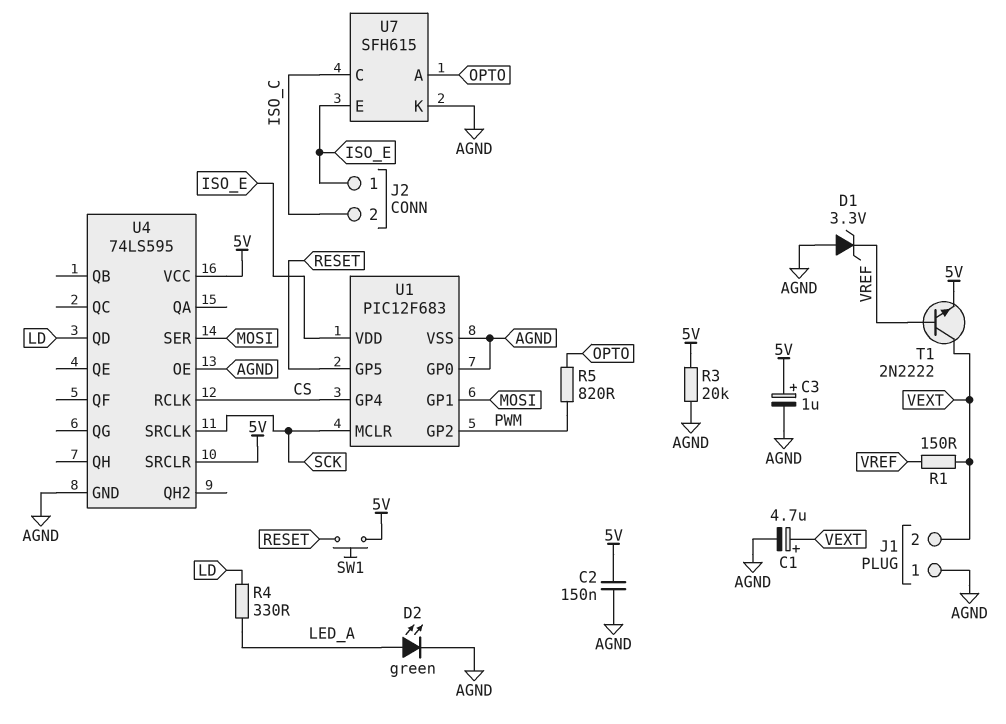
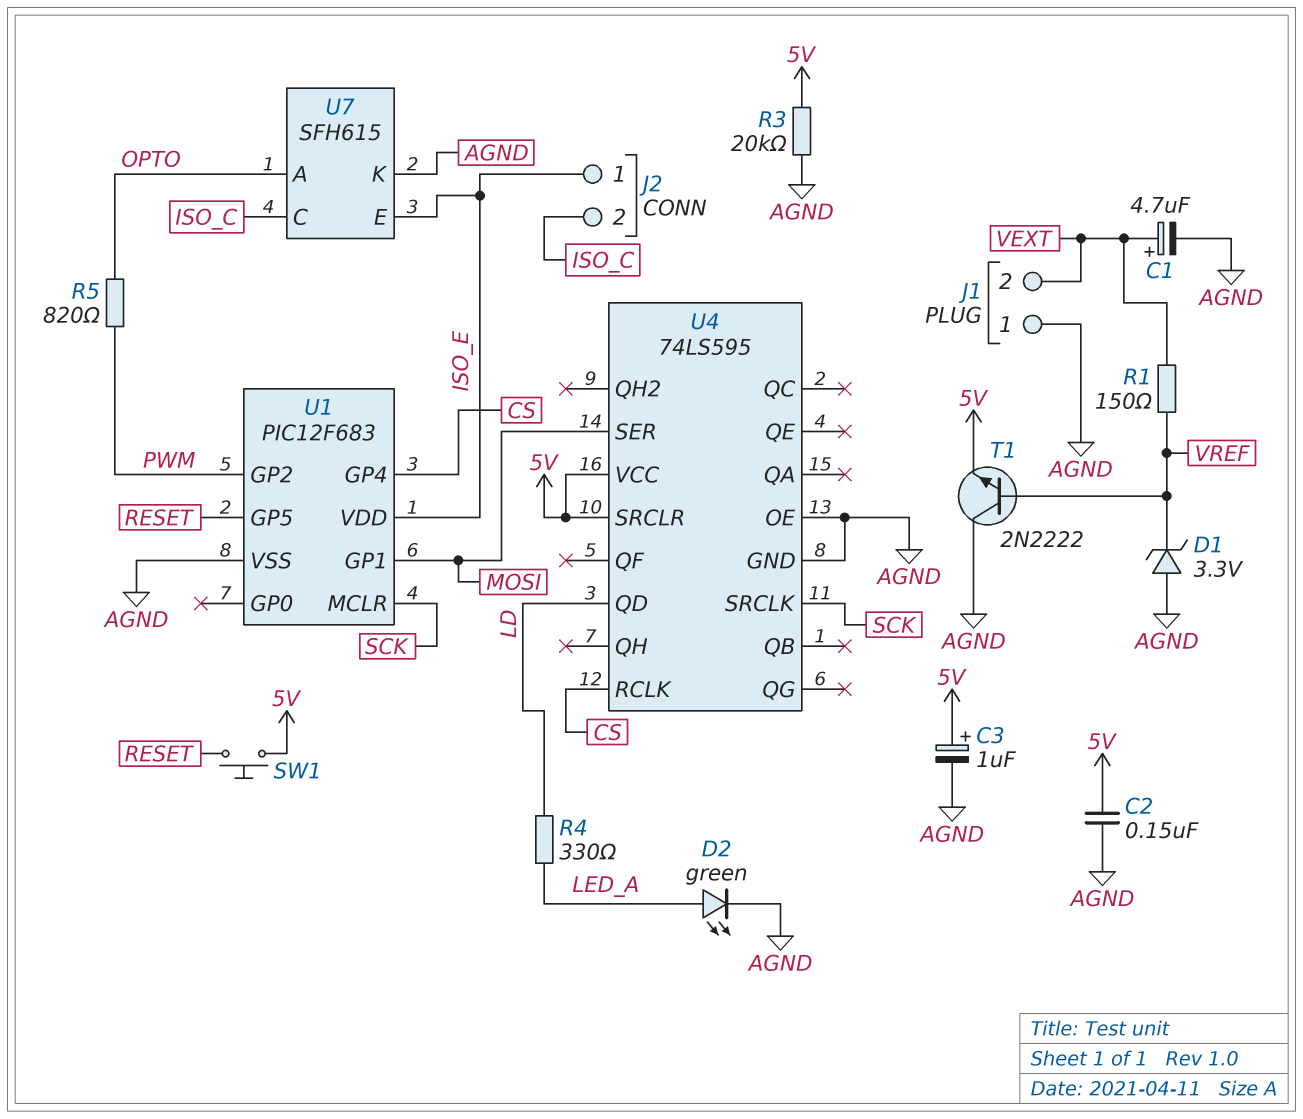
T1: NPN 2N2222 (B VREF, C VEXT, E 5V) -> NPN 2N2222 (B VREF, C AGND, E 5V)
U1 pin GP0: AGND -> none

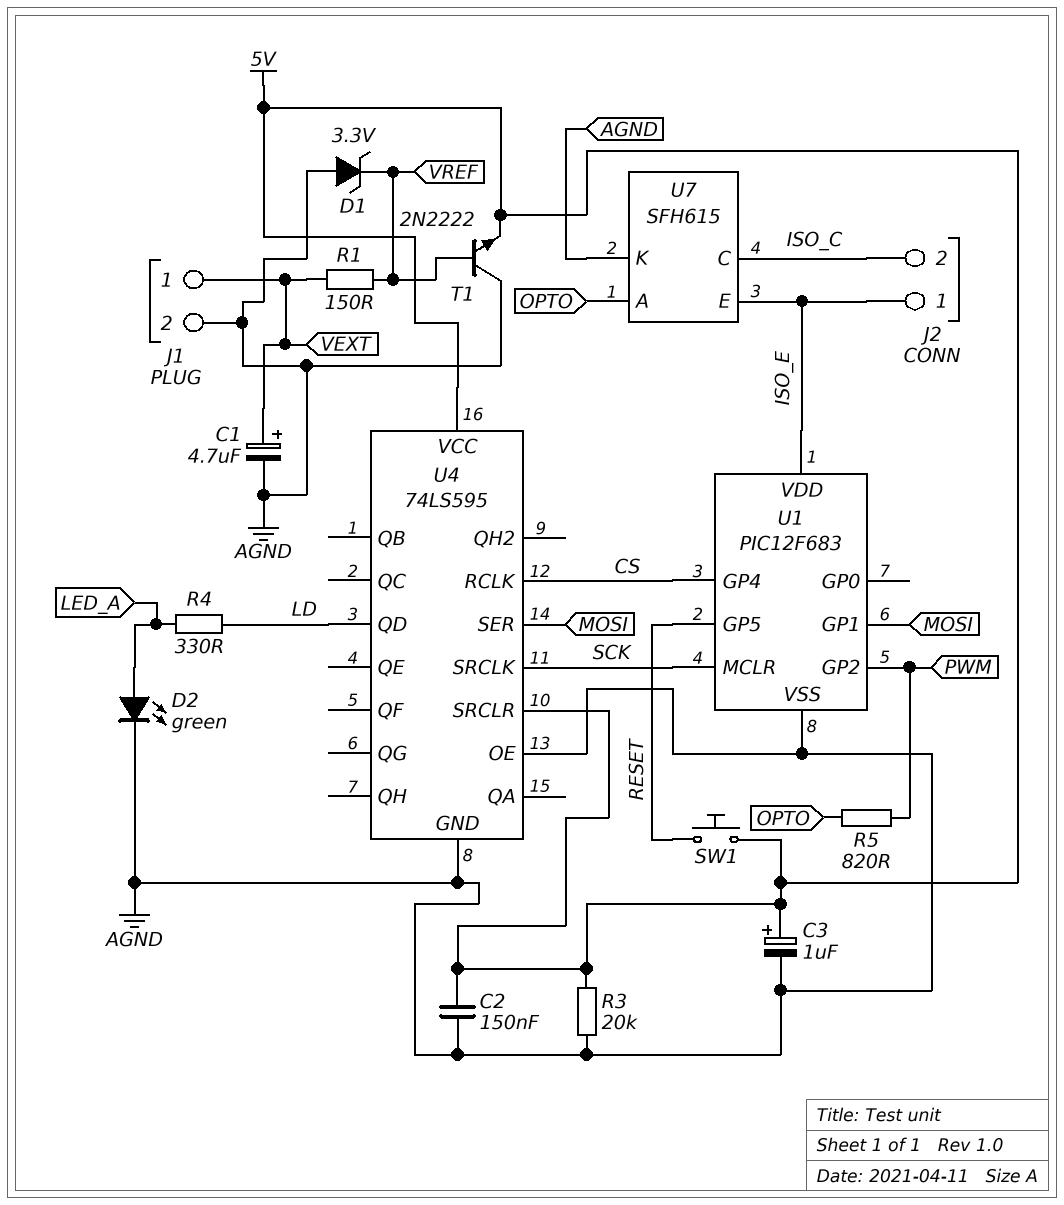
J1 pin 1: AGND -> VEXT
J1 pin 2: VEXT -> AGND

